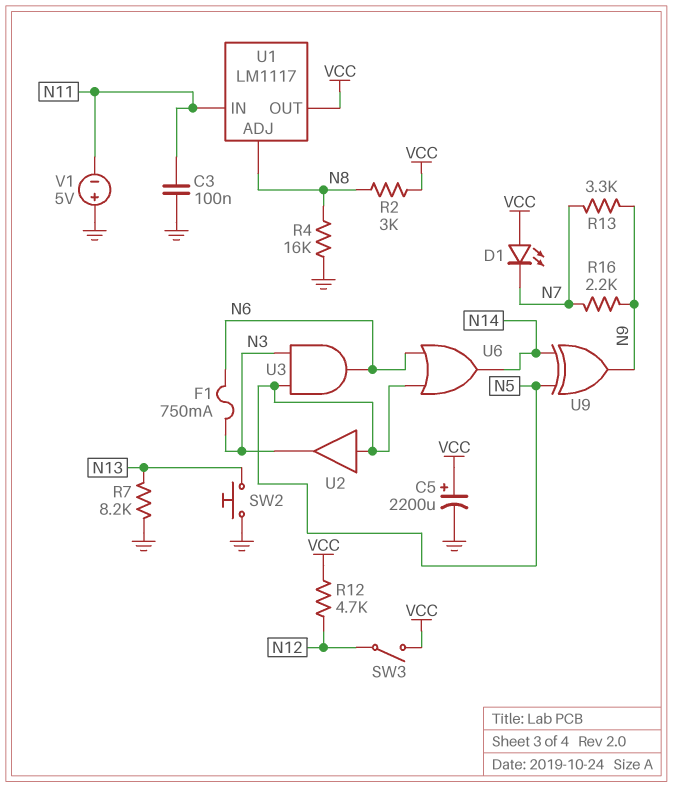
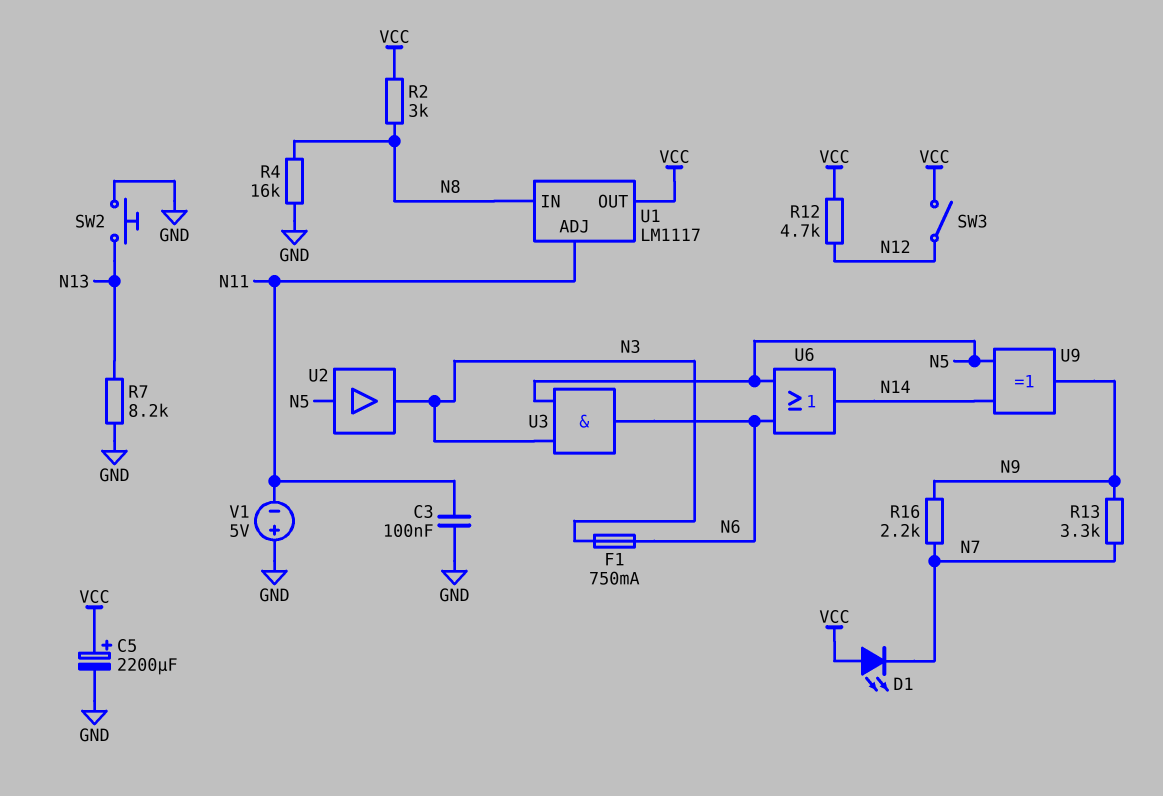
U1 pin ADJ: N8 -> N11
U1 pin IN: N11 -> N8

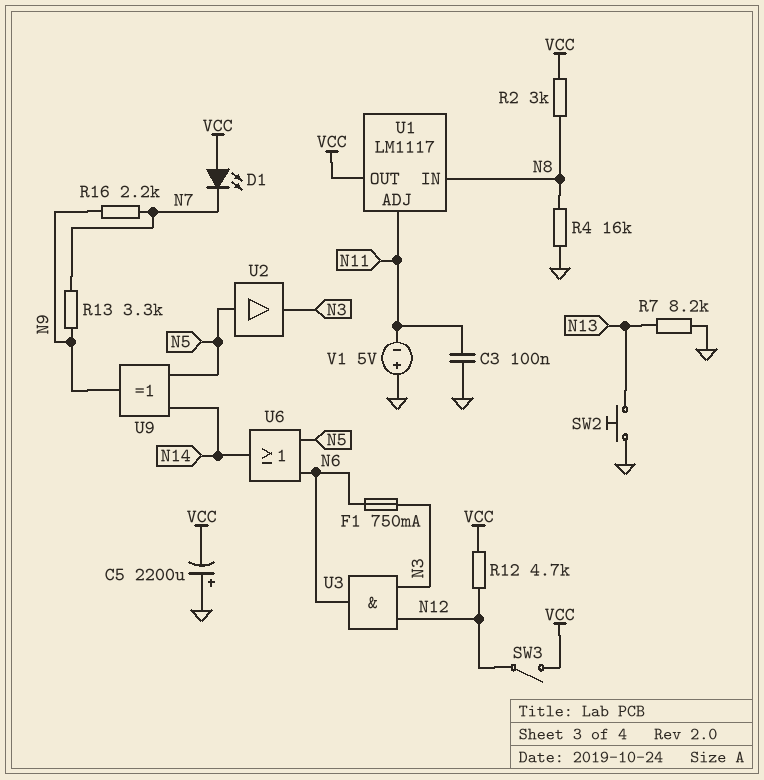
C5: 2200uF (plus VCC, minus GND) -> 2200uF (plus GND, minus VCC)
U3: AND (in N3, in N5, out N6) -> AND (in N3, in N12, out N6)

